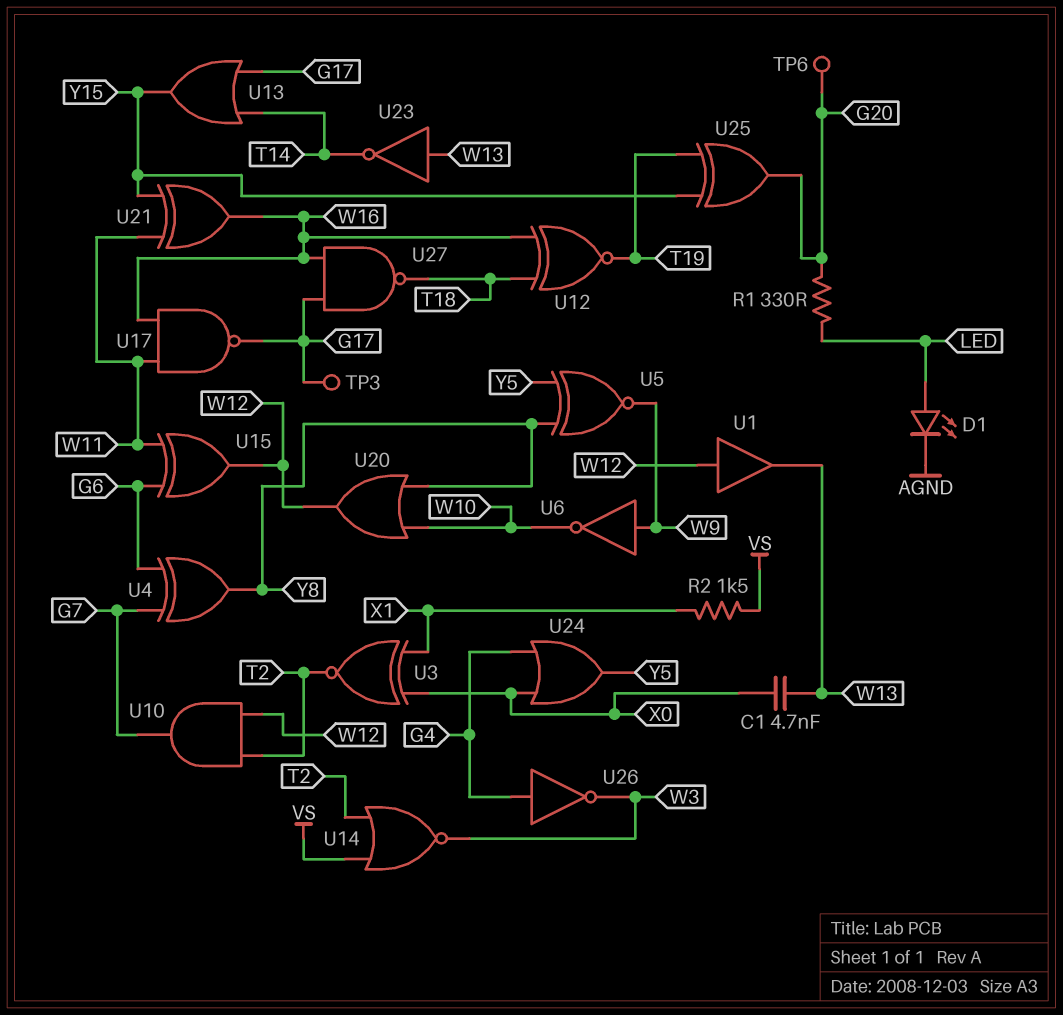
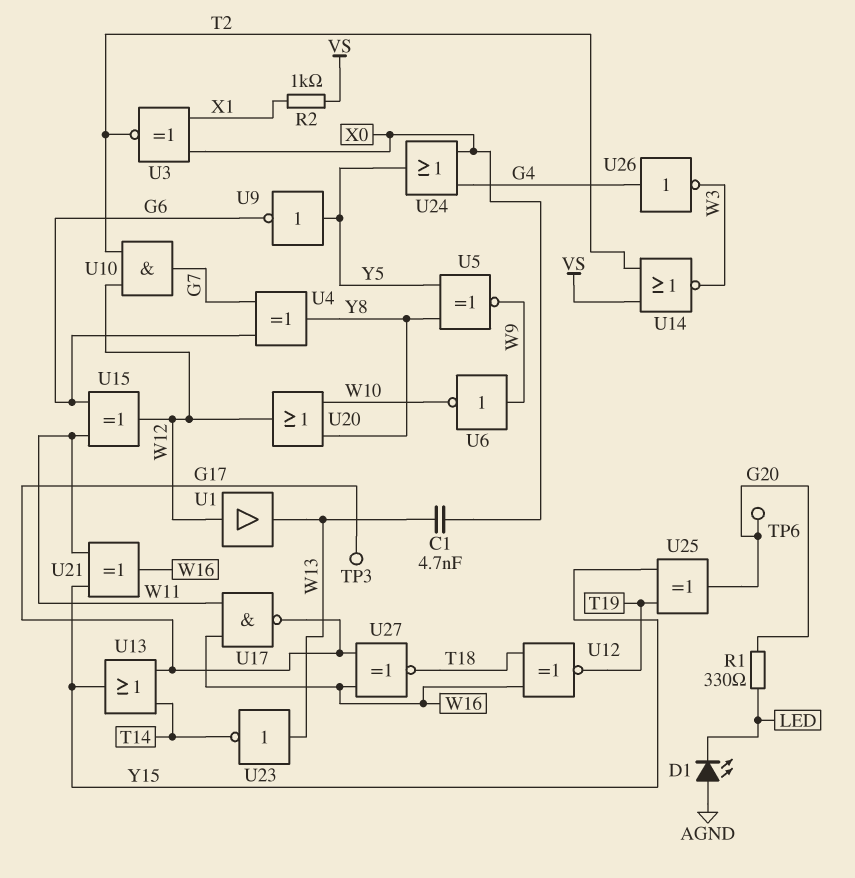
D1: LED (A LED, K AGND) -> LED (A AGND, K LED)
R2: 1.5k (VS, X1) -> 1k (VS, X1)
U9: none -> NOT (in Y5, out G6)
U27: NAND (in G17, in W16, out T18) -> XNOR (in G17, in W16, out T18)

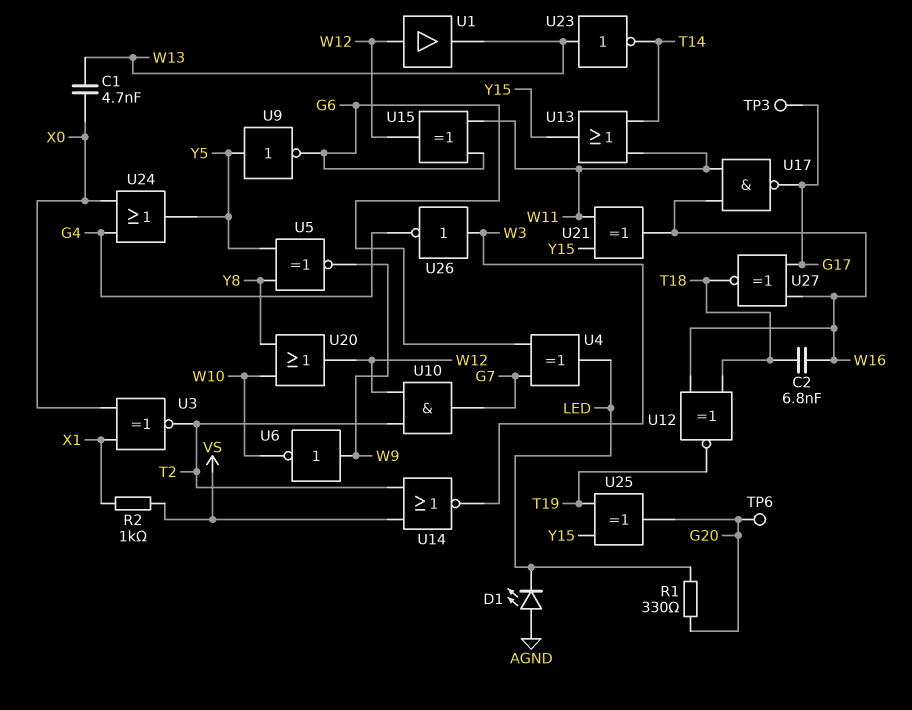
C2: none -> 6.8nF (T18, W16)
U4: XOR (in G6, in G7, out Y8) -> XOR (in G6, in G7, out LED)
U13: OR (in G17, in T14, out Y15) -> OR (in T14, in W11, out Y15)
U26: NOT (in G4, out W3) -> NOT (in W3, out G4)

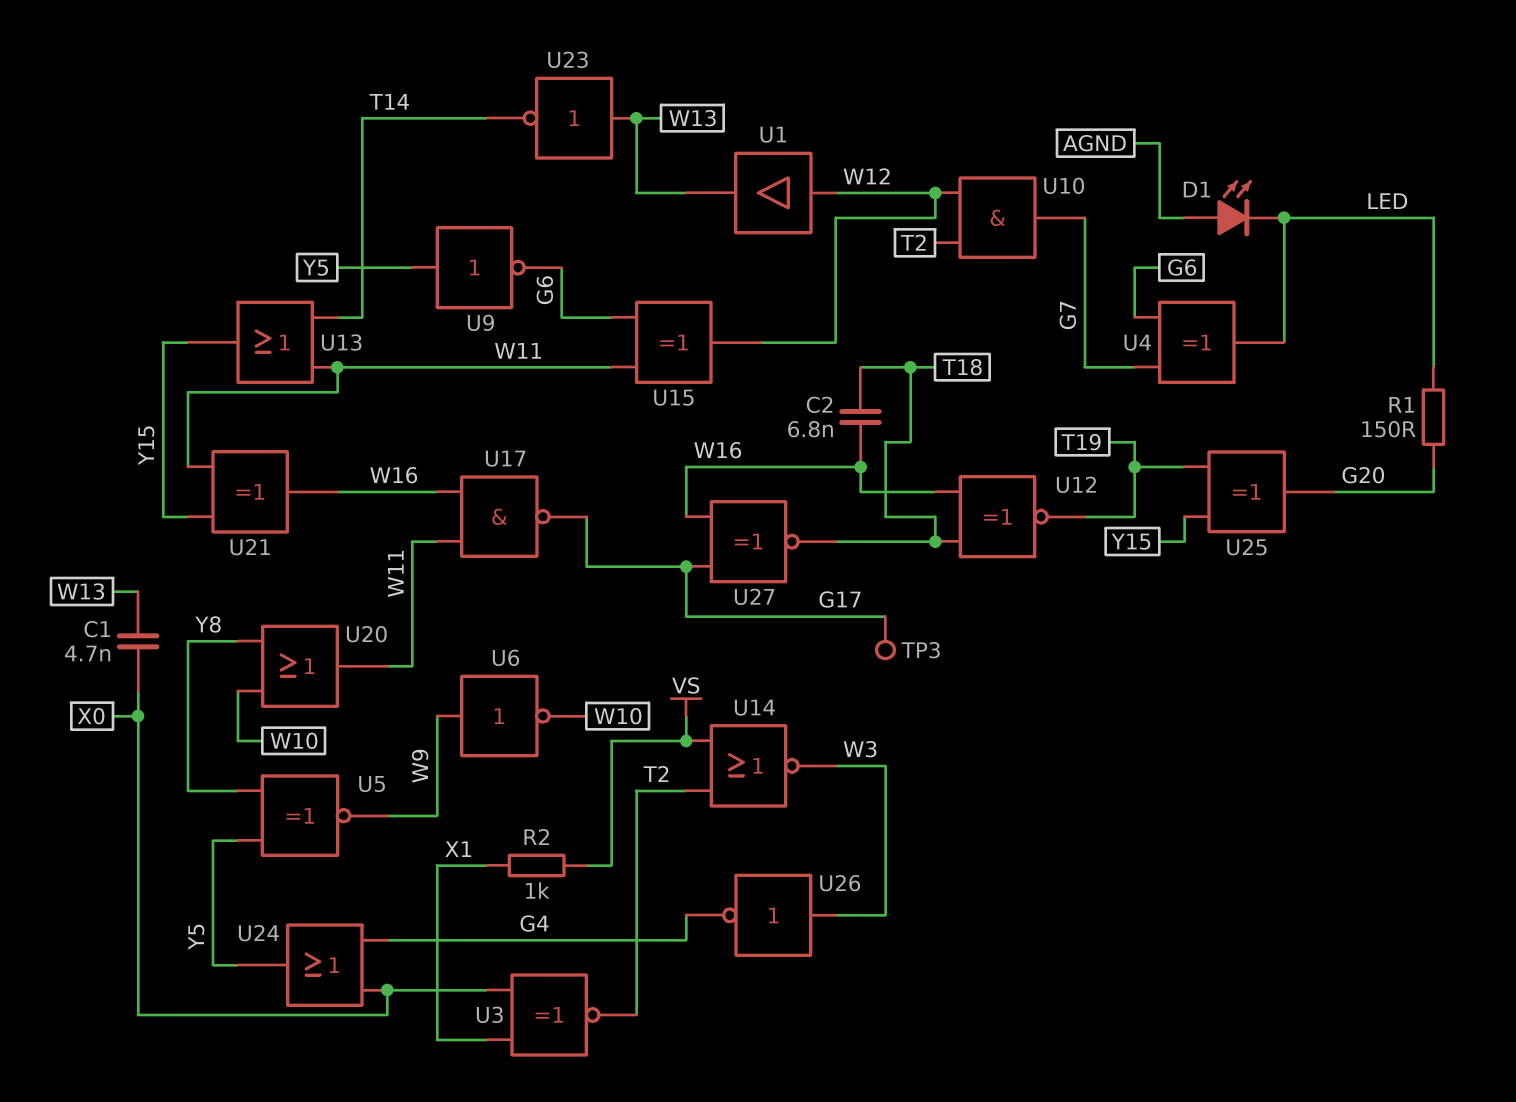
R1: 330 (G20, LED) -> 150 (G20, LED)
TP6: test point (G20) -> none
U20: OR (in W10, in Y8, out W12) -> OR (in W10, in Y8, out W11)

